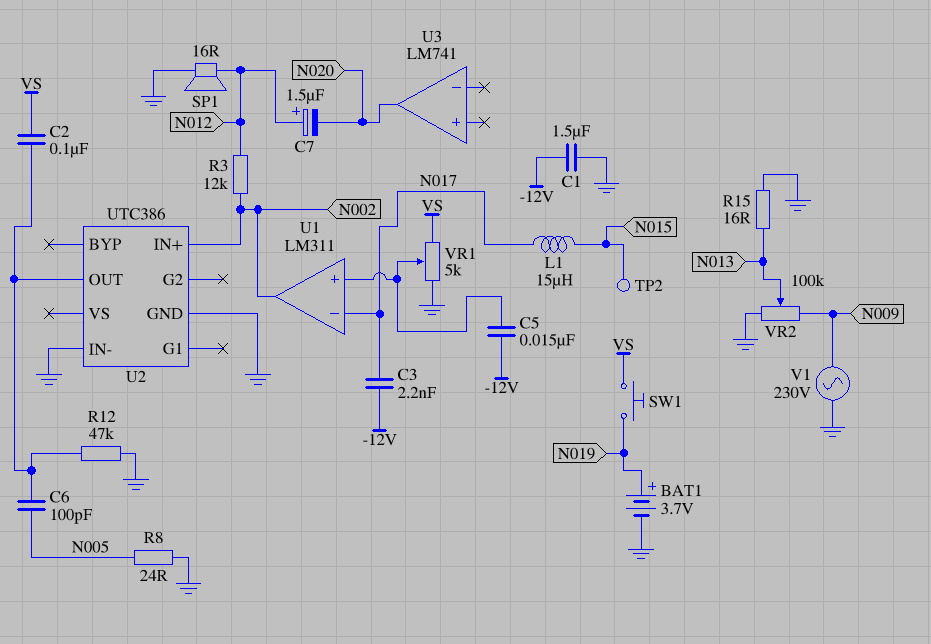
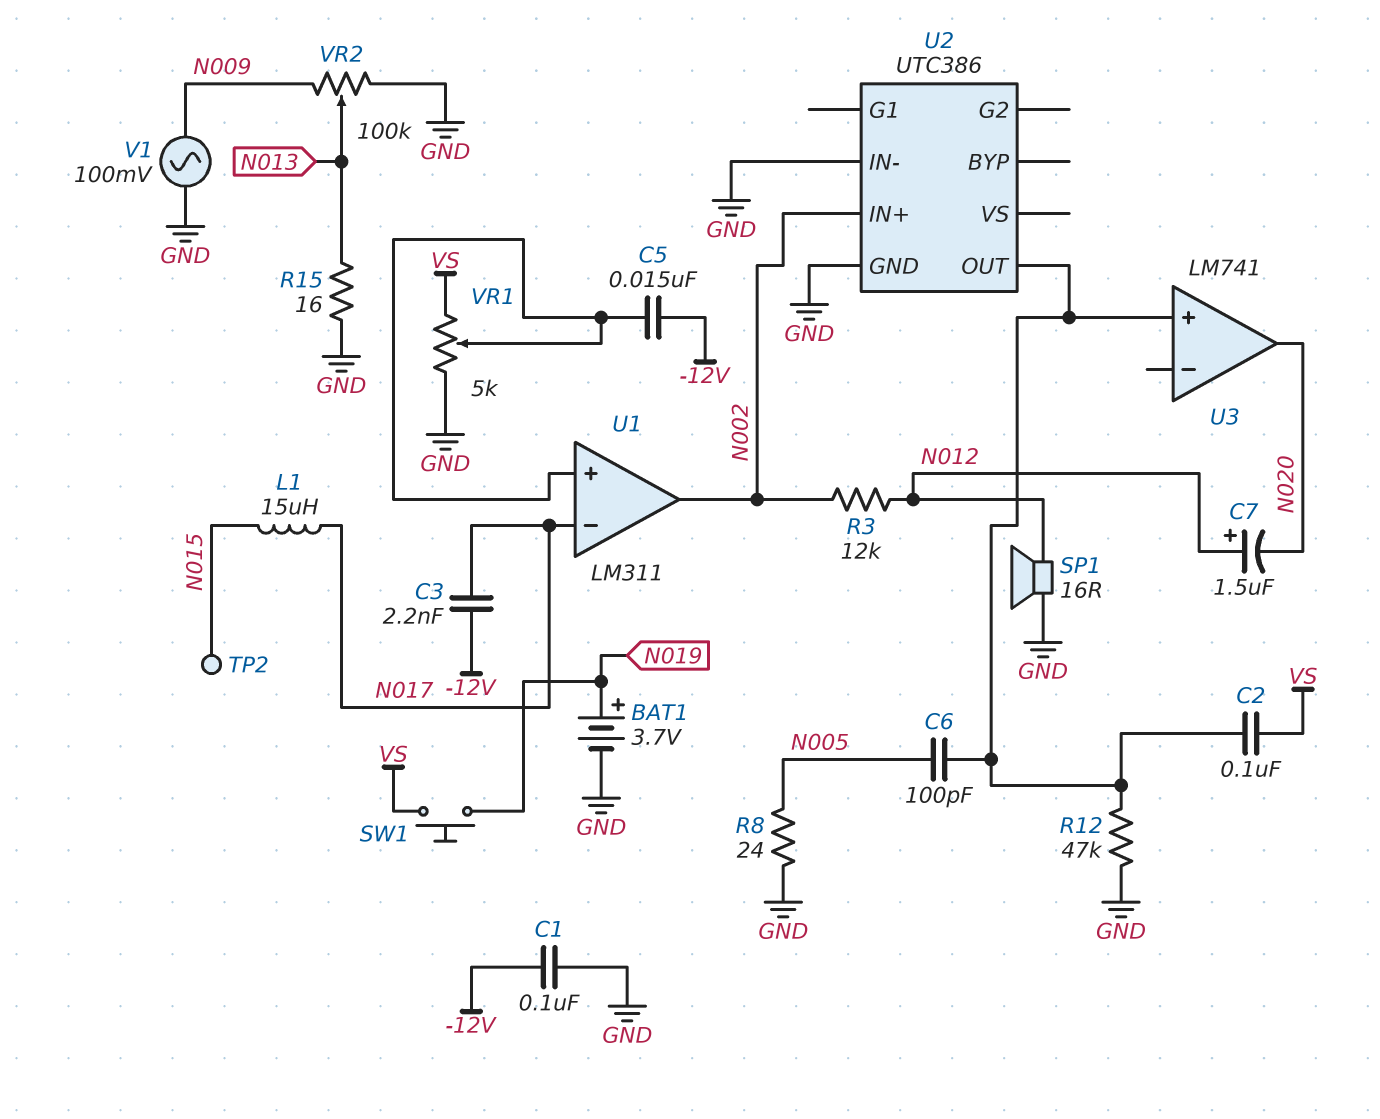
C1: 1.5uF (-12V, GND) -> 100nF (-12V, GND)
U3 pin in+: none -> U2/OUT
V1: AC 230V (GND, N009) -> AC 100mV (GND, N009)

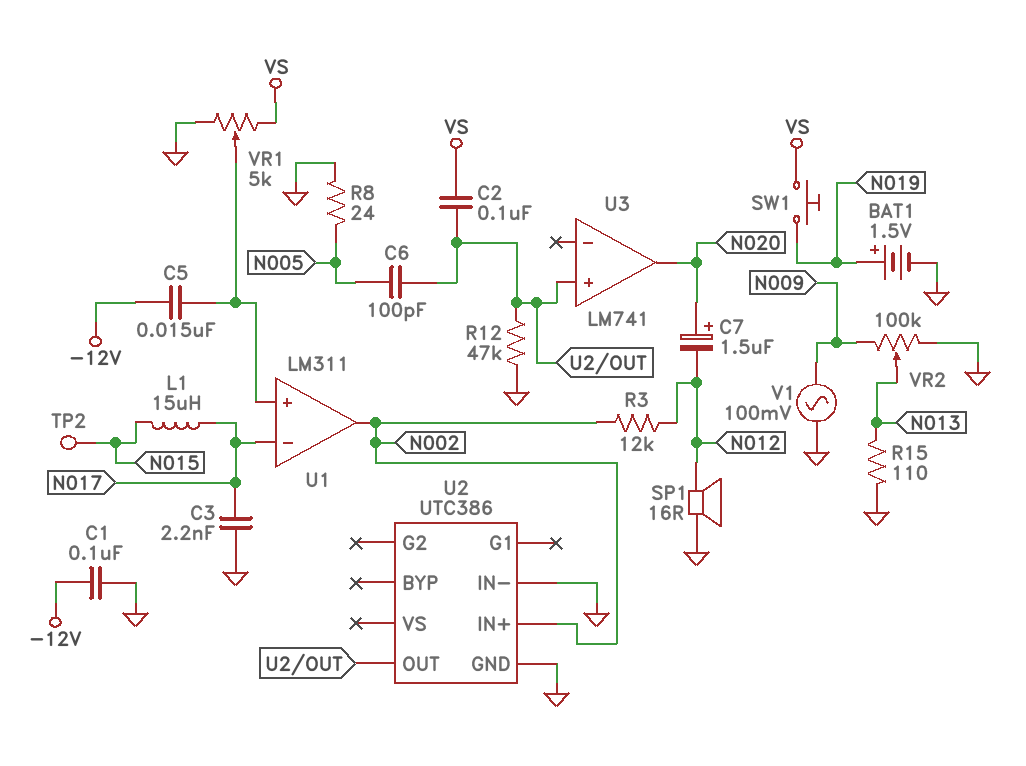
BAT1: 3.7V (plus N019, minus GND) -> 1.5V (plus N019, minus GND)
C3: 2.2nF (-12V, N017) -> 2.2nF (GND, N017)
C7: 1.5uF (plus N012, minus N020) -> 1.5uF (plus N020, minus N012)
R15: 16 (GND, N013) -> 110 (GND, N013)

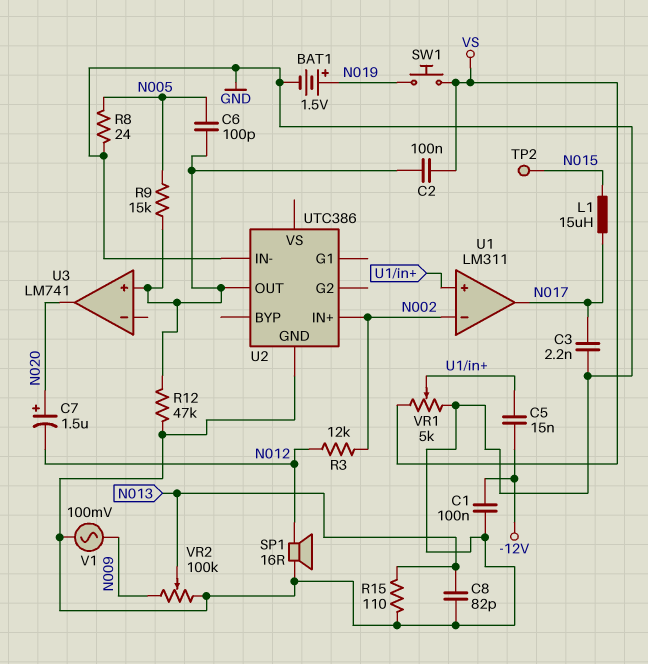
C8: none -> 82pF (GND, N013)
R9: none -> 15k (N005, U2/OUT)
U1 pin in-: N017 -> N002
U1 pin out: N002 -> N017

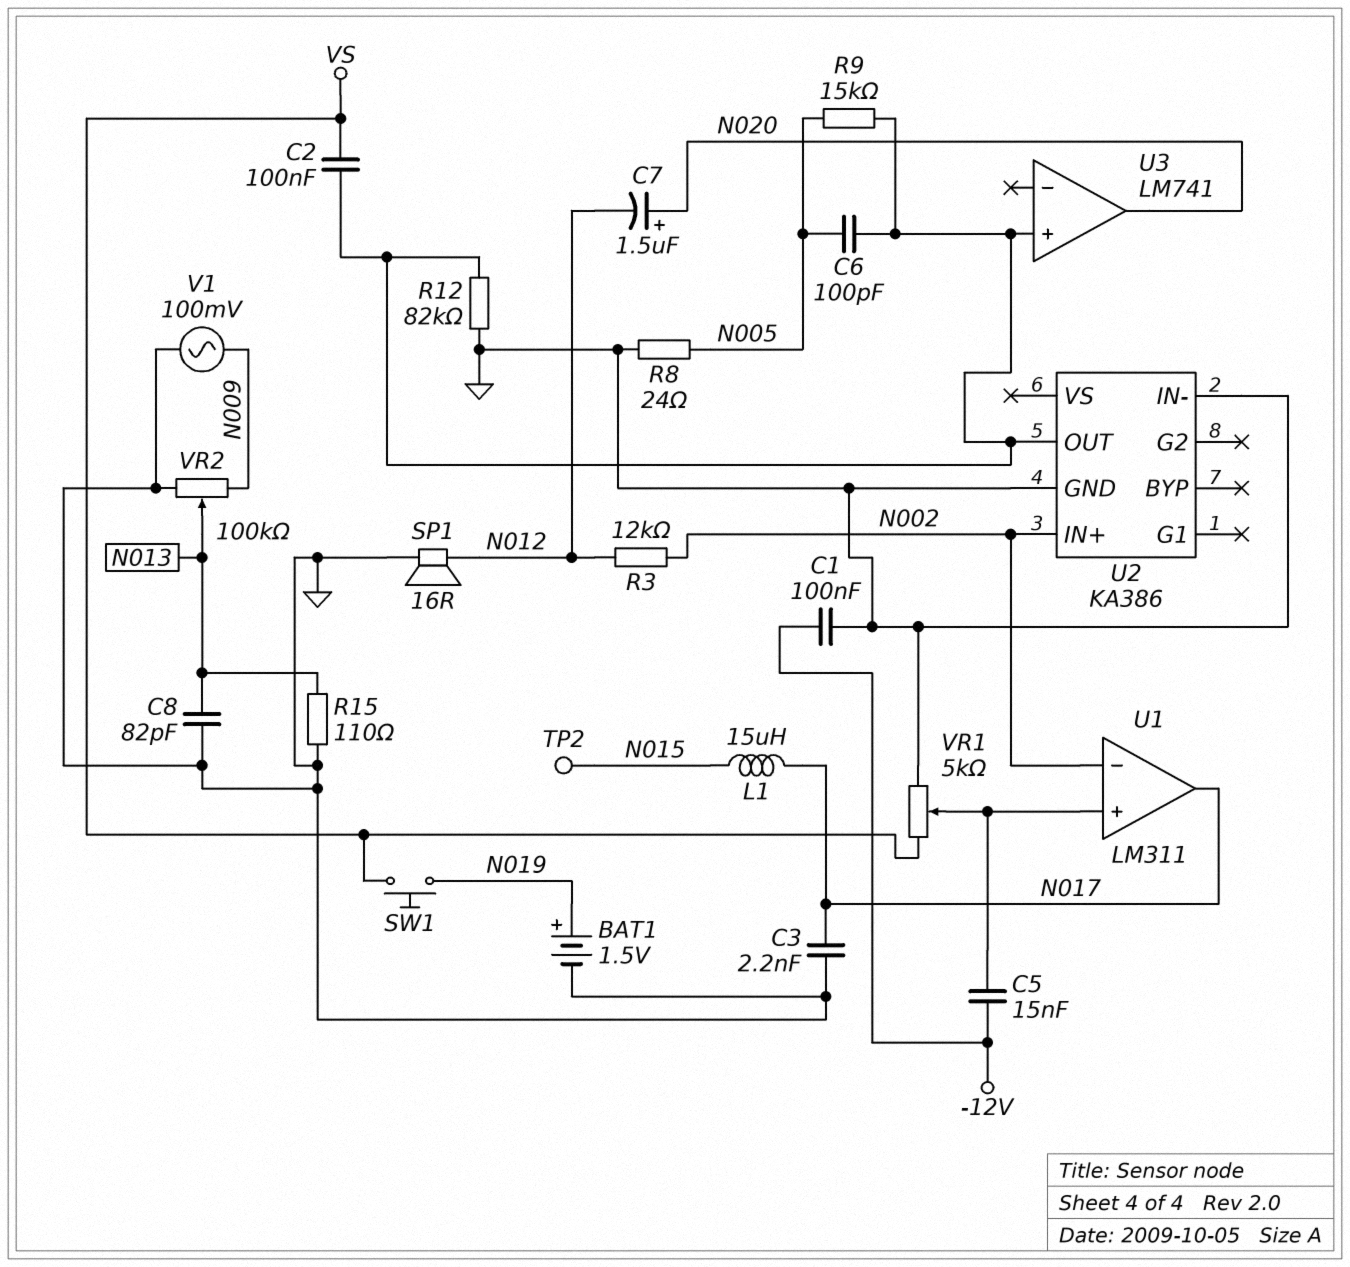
R12: 47k (GND, U2/OUT) -> 82k (GND, U2/OUT)
U2: UTC386 -> KA386

